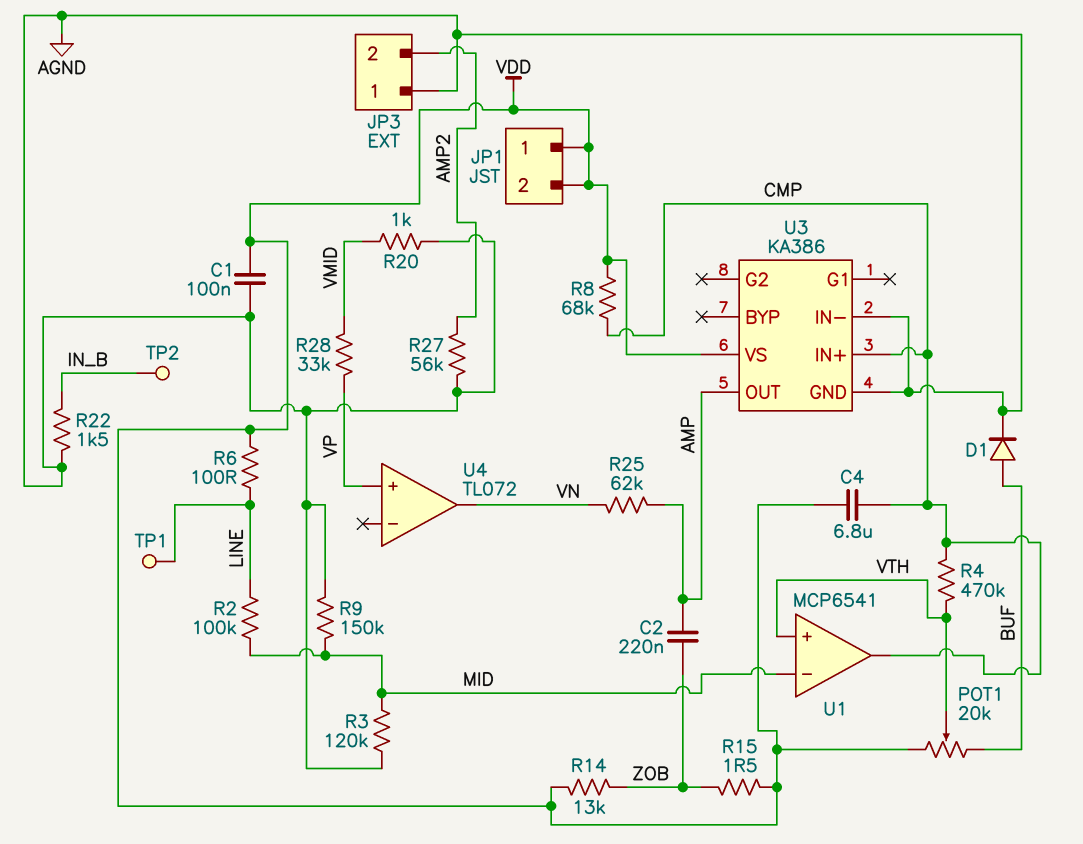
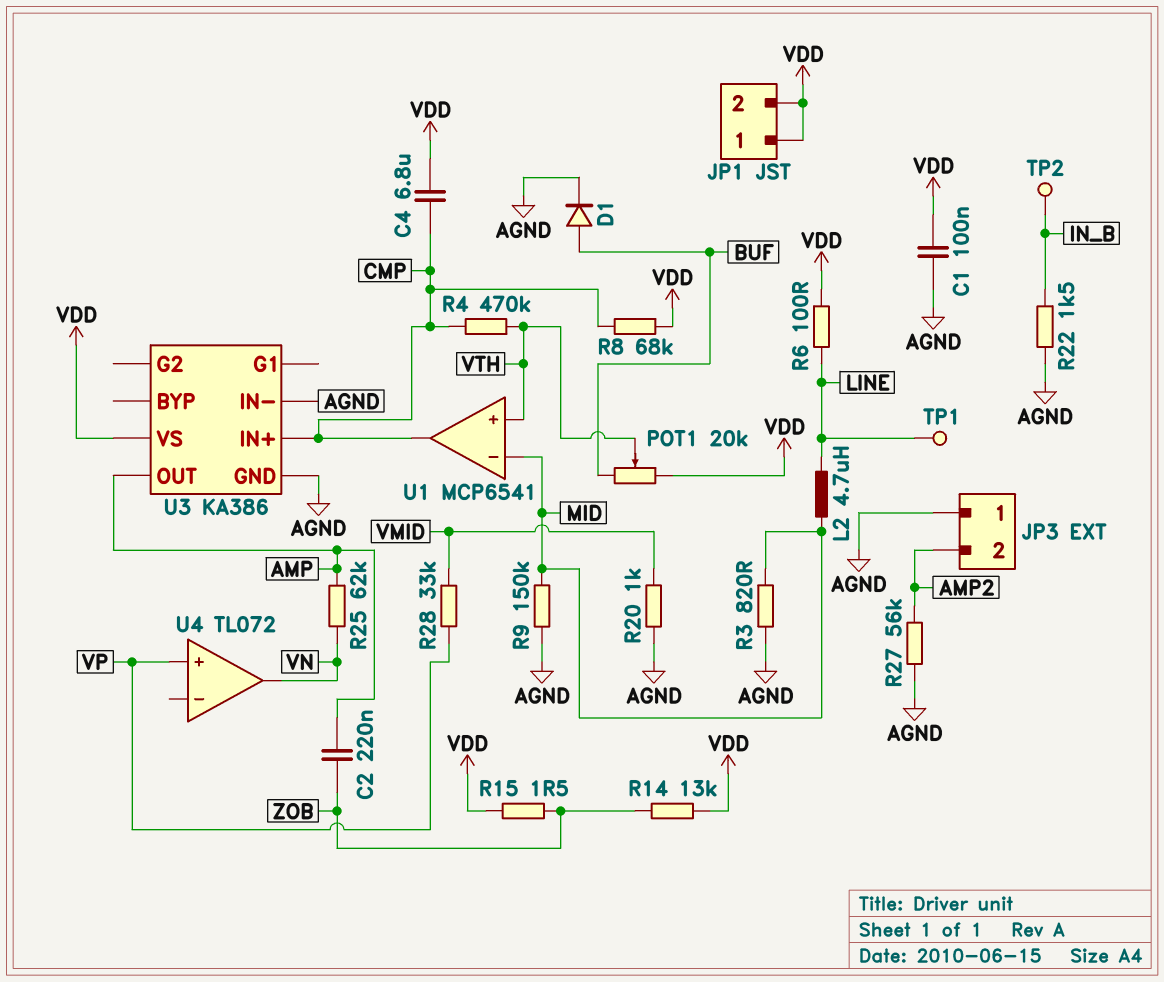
L2: none -> 4.7uH (LINE, MID)
R2: 100k (LINE, MID) -> none
R3: 120k (AGND, MID) -> 820 (AGND, MID)

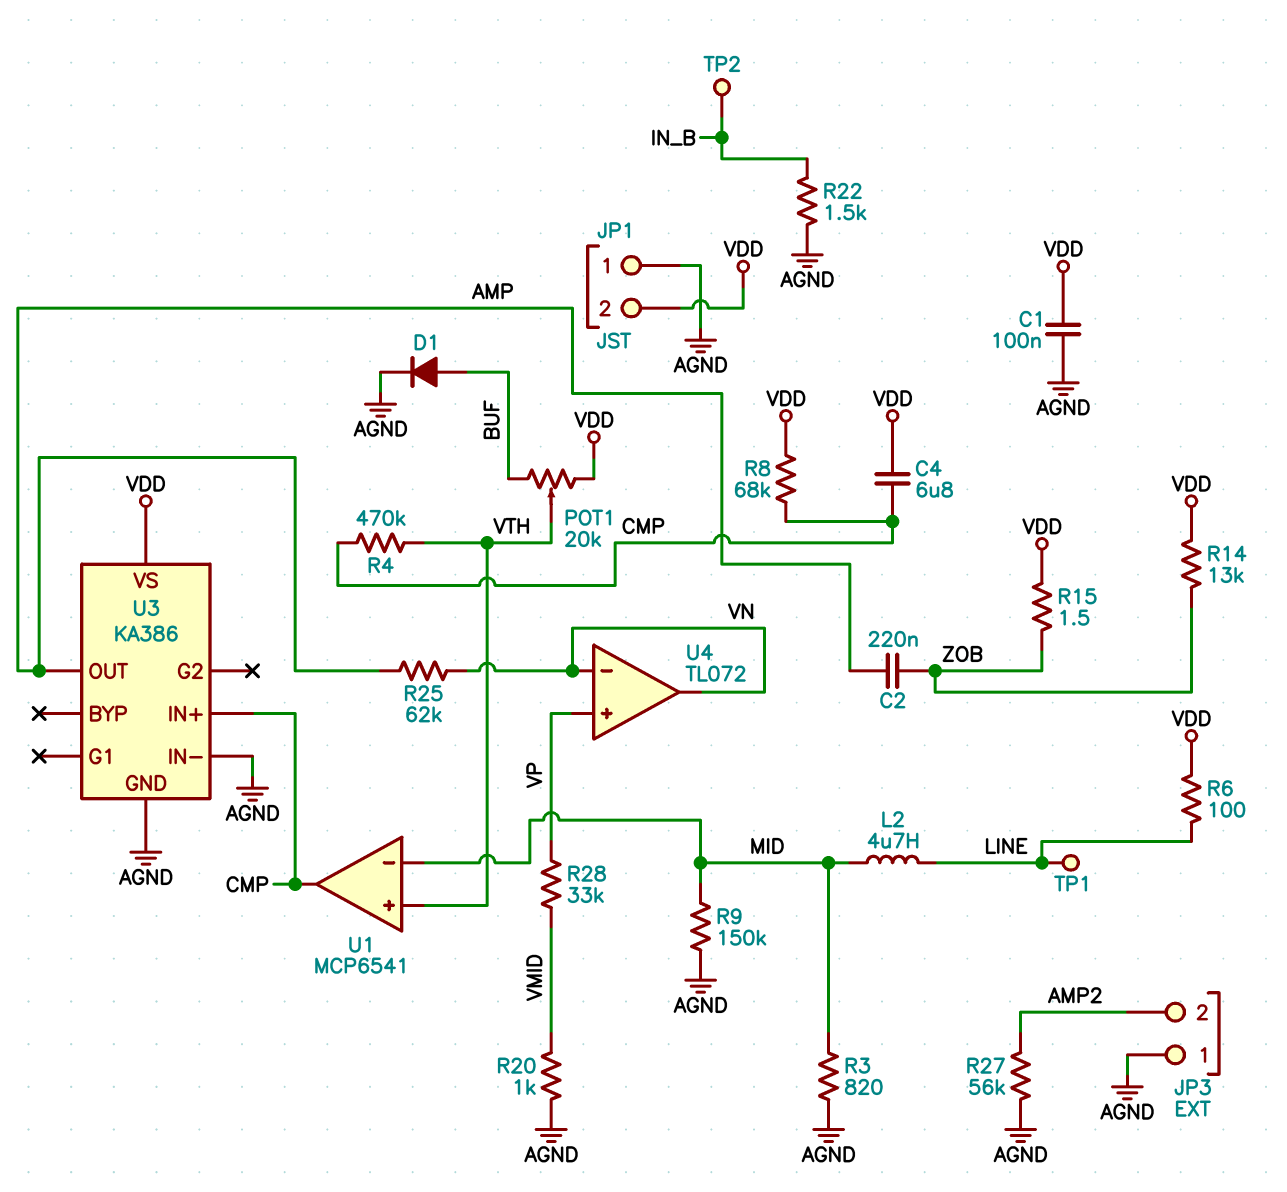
JP1 pin 1: VDD -> AGND
U4 pin in-: none -> VN

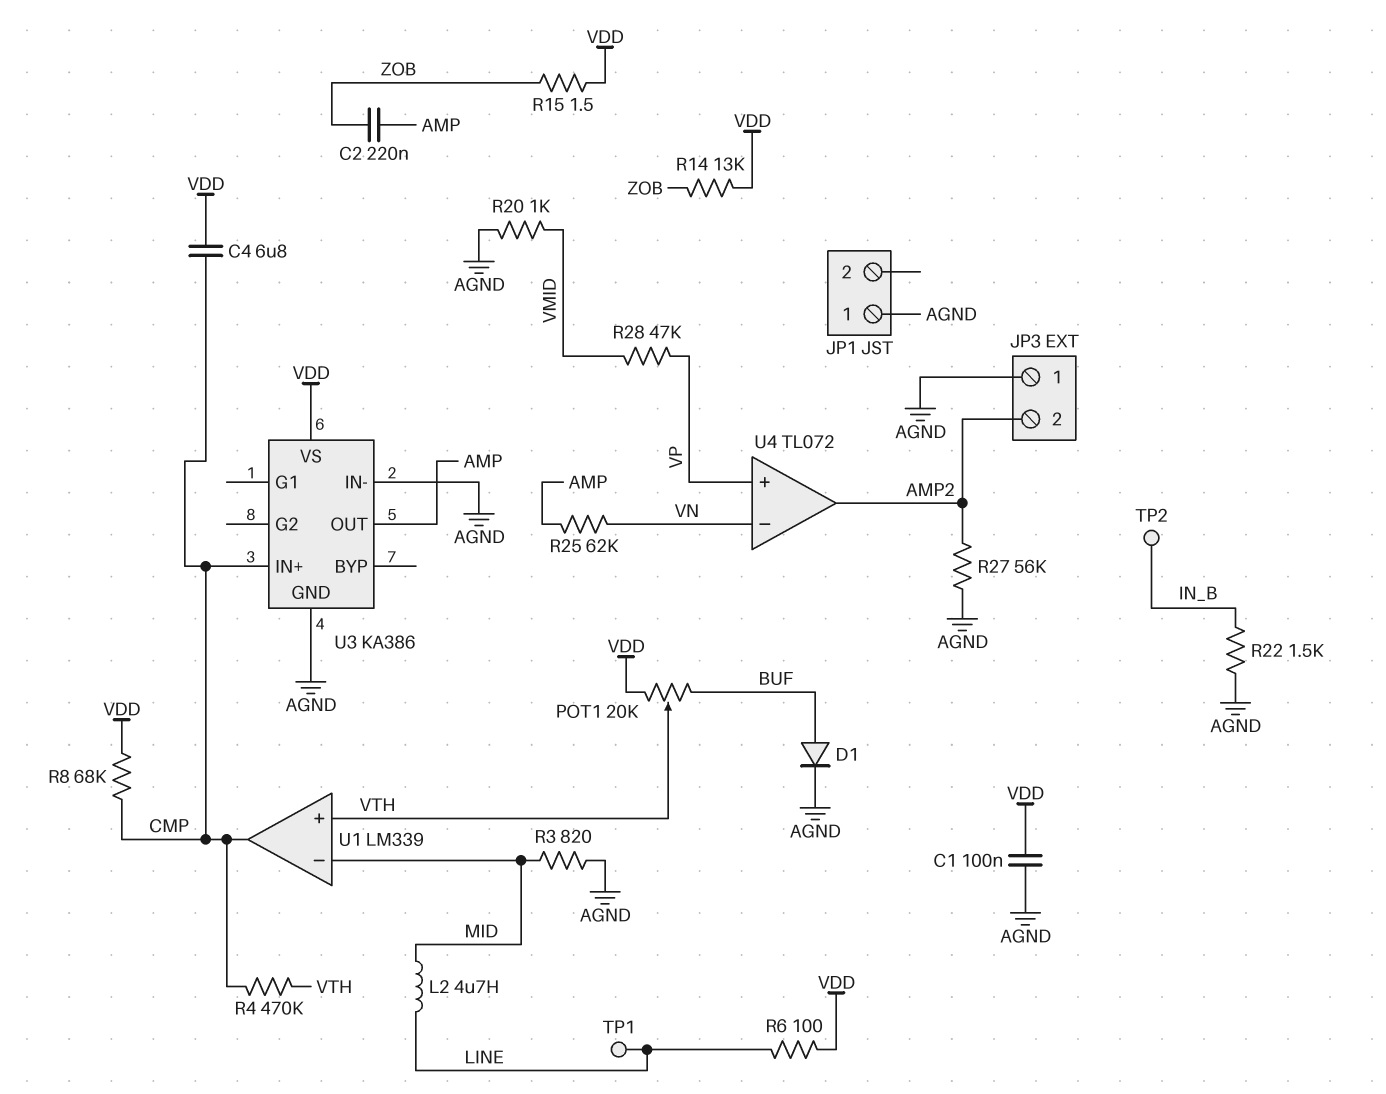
JP1 pin 2: VDD -> none
R9: 150k (AGND, MID) -> none
R28: 33k (VMID, VP) -> 47k (VMID, VP)
U1: MCP6541 -> LM339
U4 pin out: VN -> AMP2

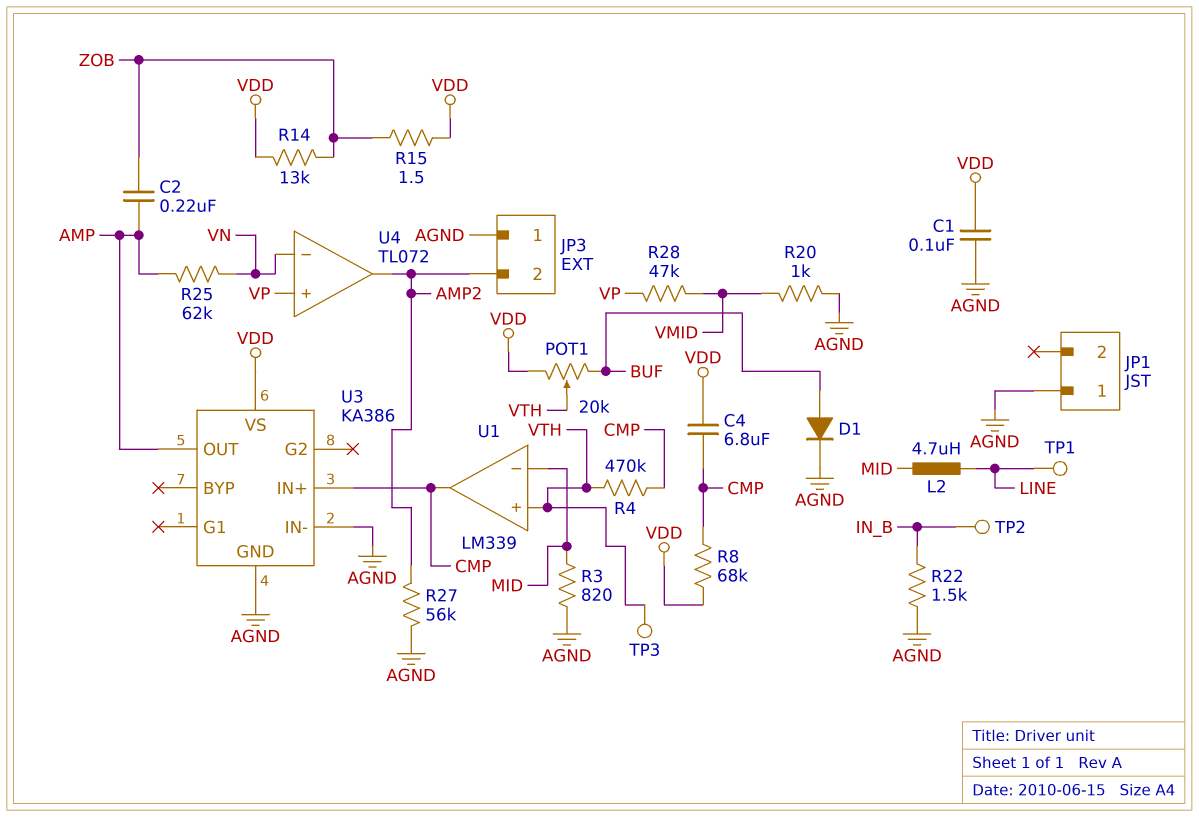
R6: 100 (LINE, VDD) -> none
TP3: none -> test point (VTH)

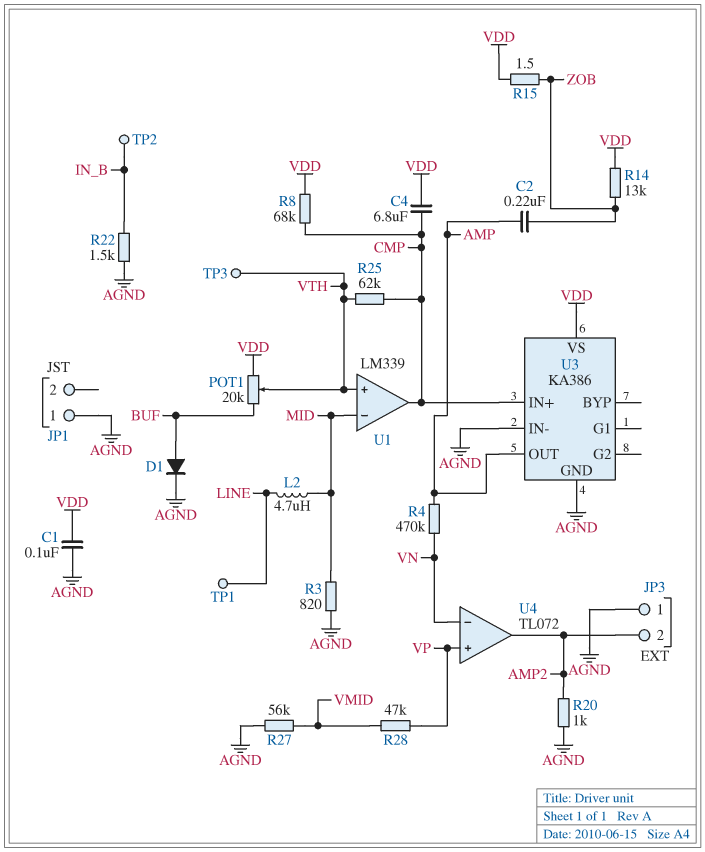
R4: 470k (CMP, VTH) -> 470k (AMP, VN)
R20: 1k (AGND, VMID) -> 1k (AGND, AMP2)
R25: 62k (AMP, VN) -> 62k (CMP, VTH)
R27: 56k (AGND, AMP2) -> 56k (AGND, VMID)

